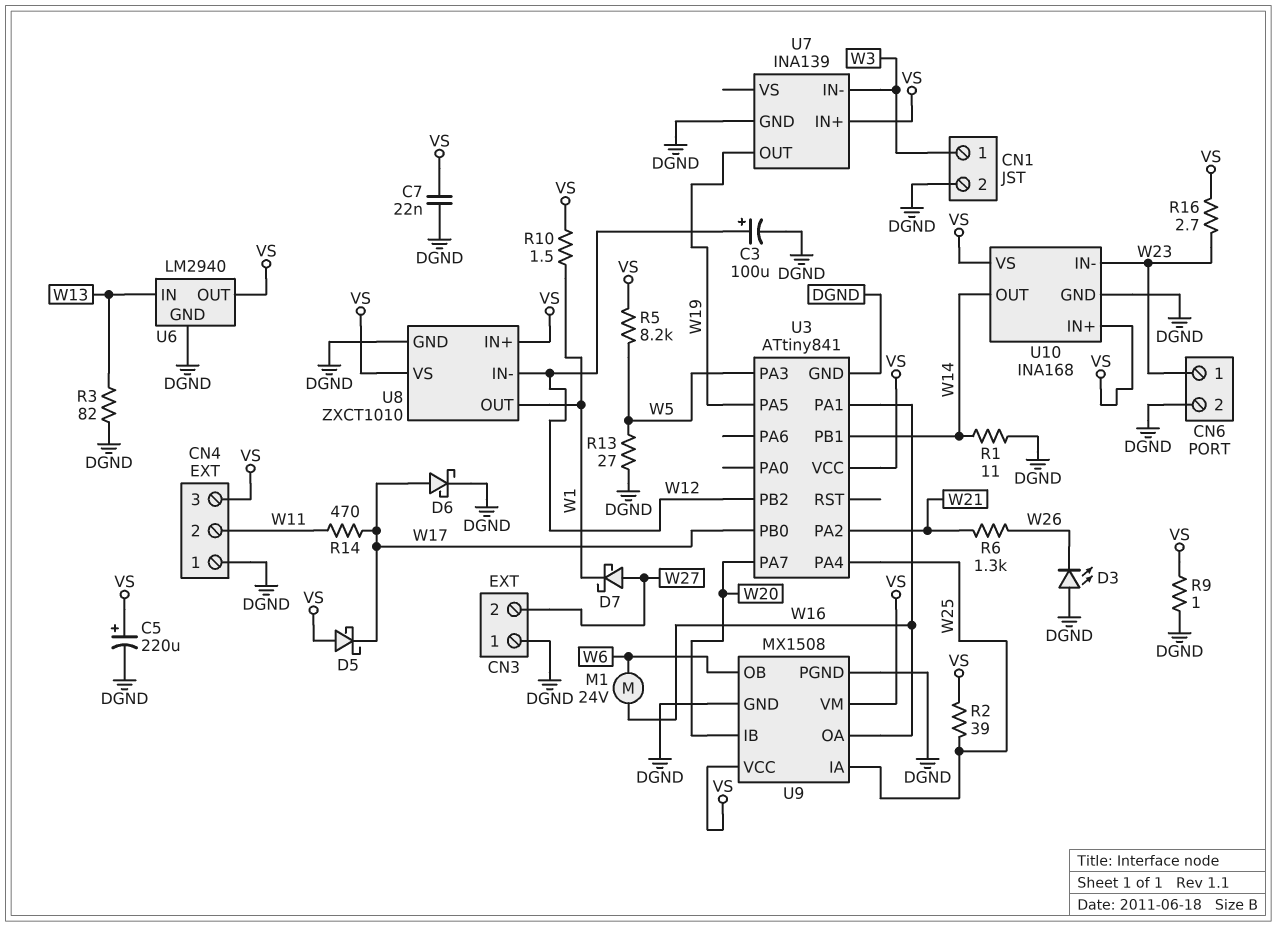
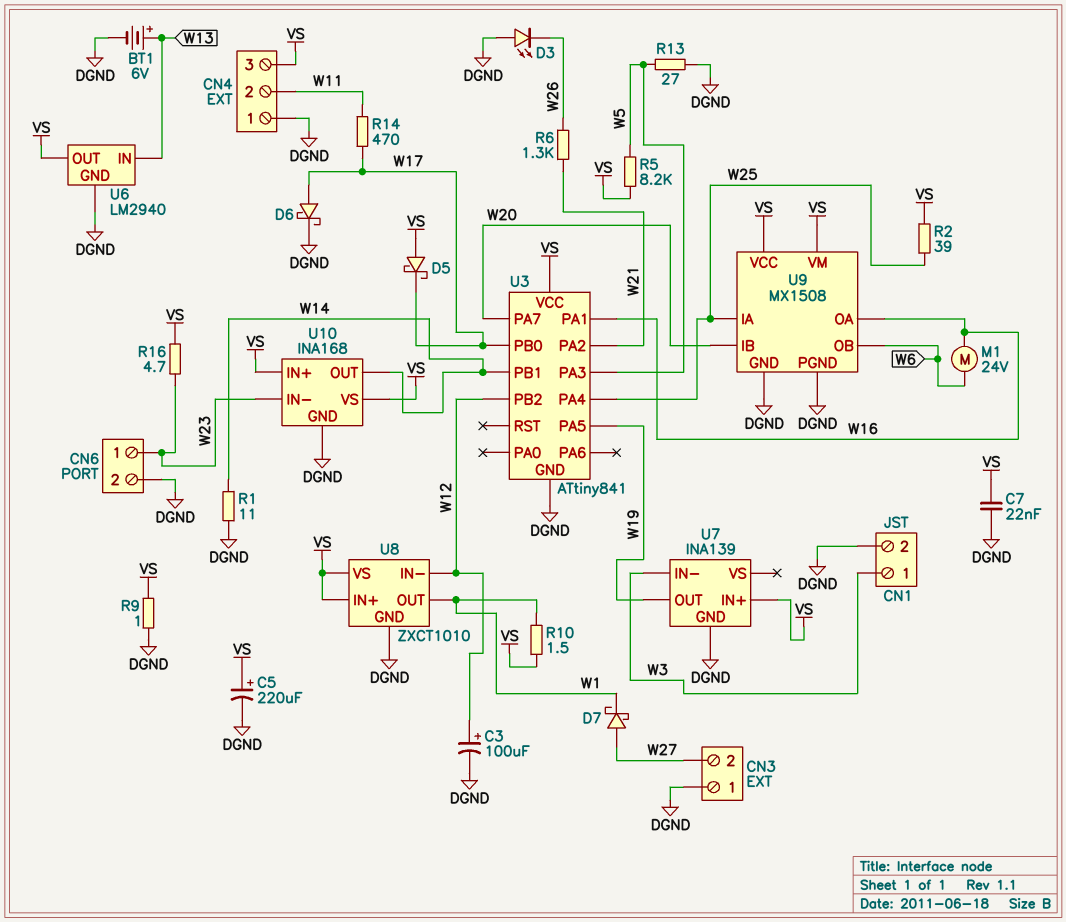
BT1: none -> 6V (plus W13, minus DGND)
R3: 82 (DGND, W13) -> none
R16: 2.7 (VS, W23) -> 4.7 (VS, W23)

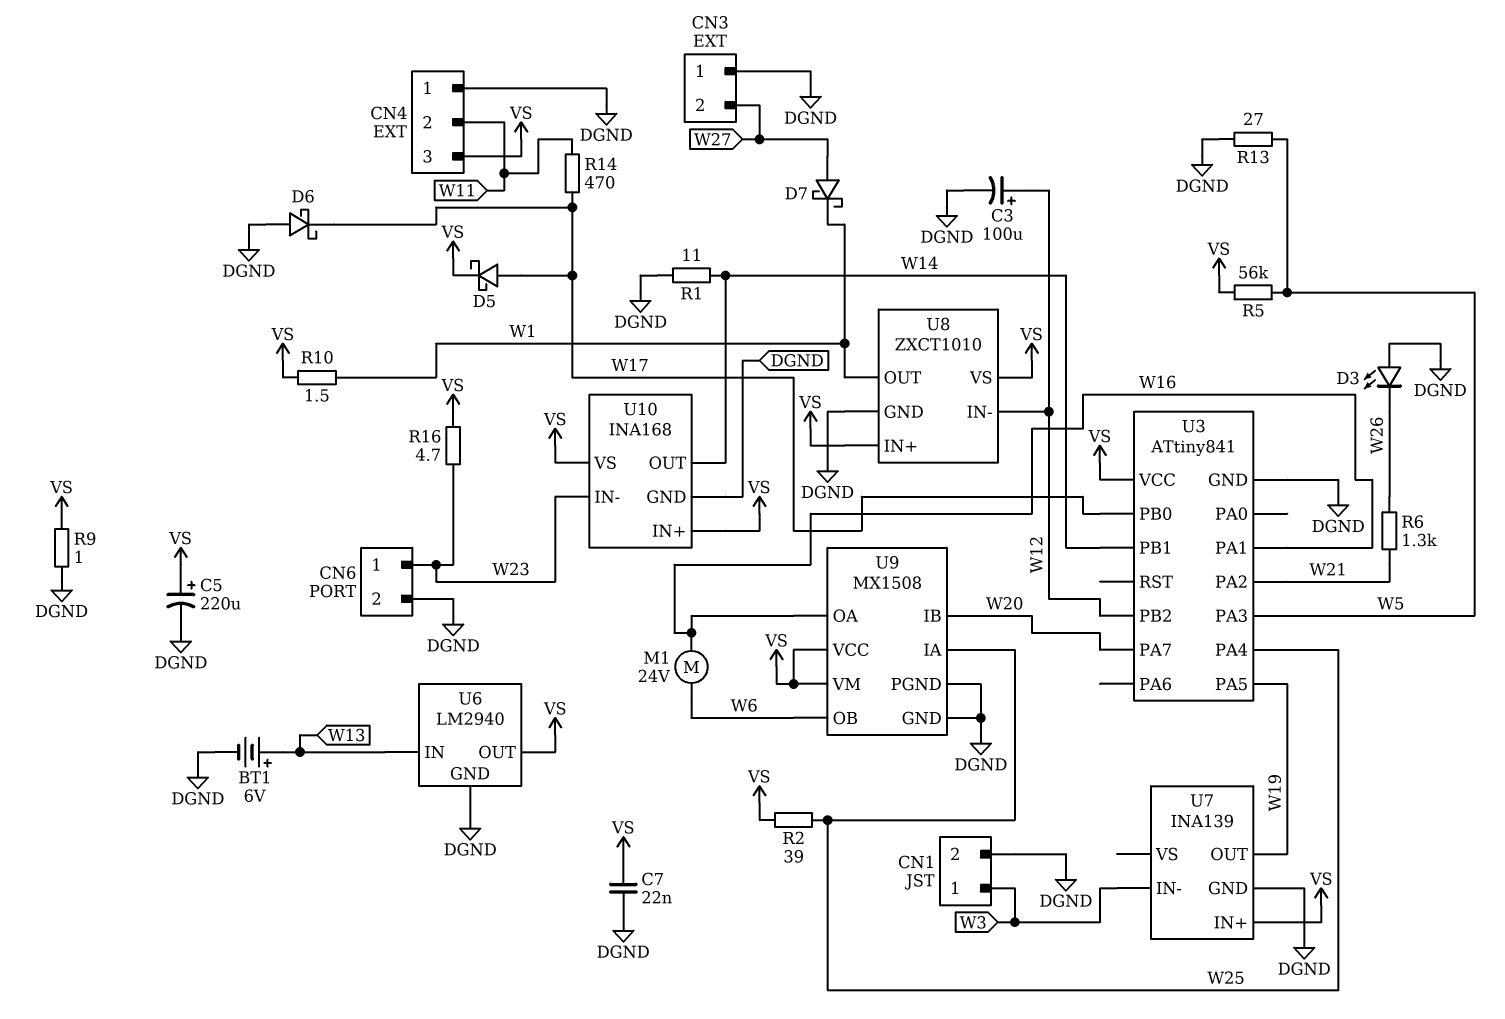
D5: schottky (A VS, K W17) -> schottky (A W17, K VS)
D6: schottky (A W17, K DGND) -> schottky (A DGND, K W17)
R5: 8.2k (VS, W5) -> 56k (VS, W5)

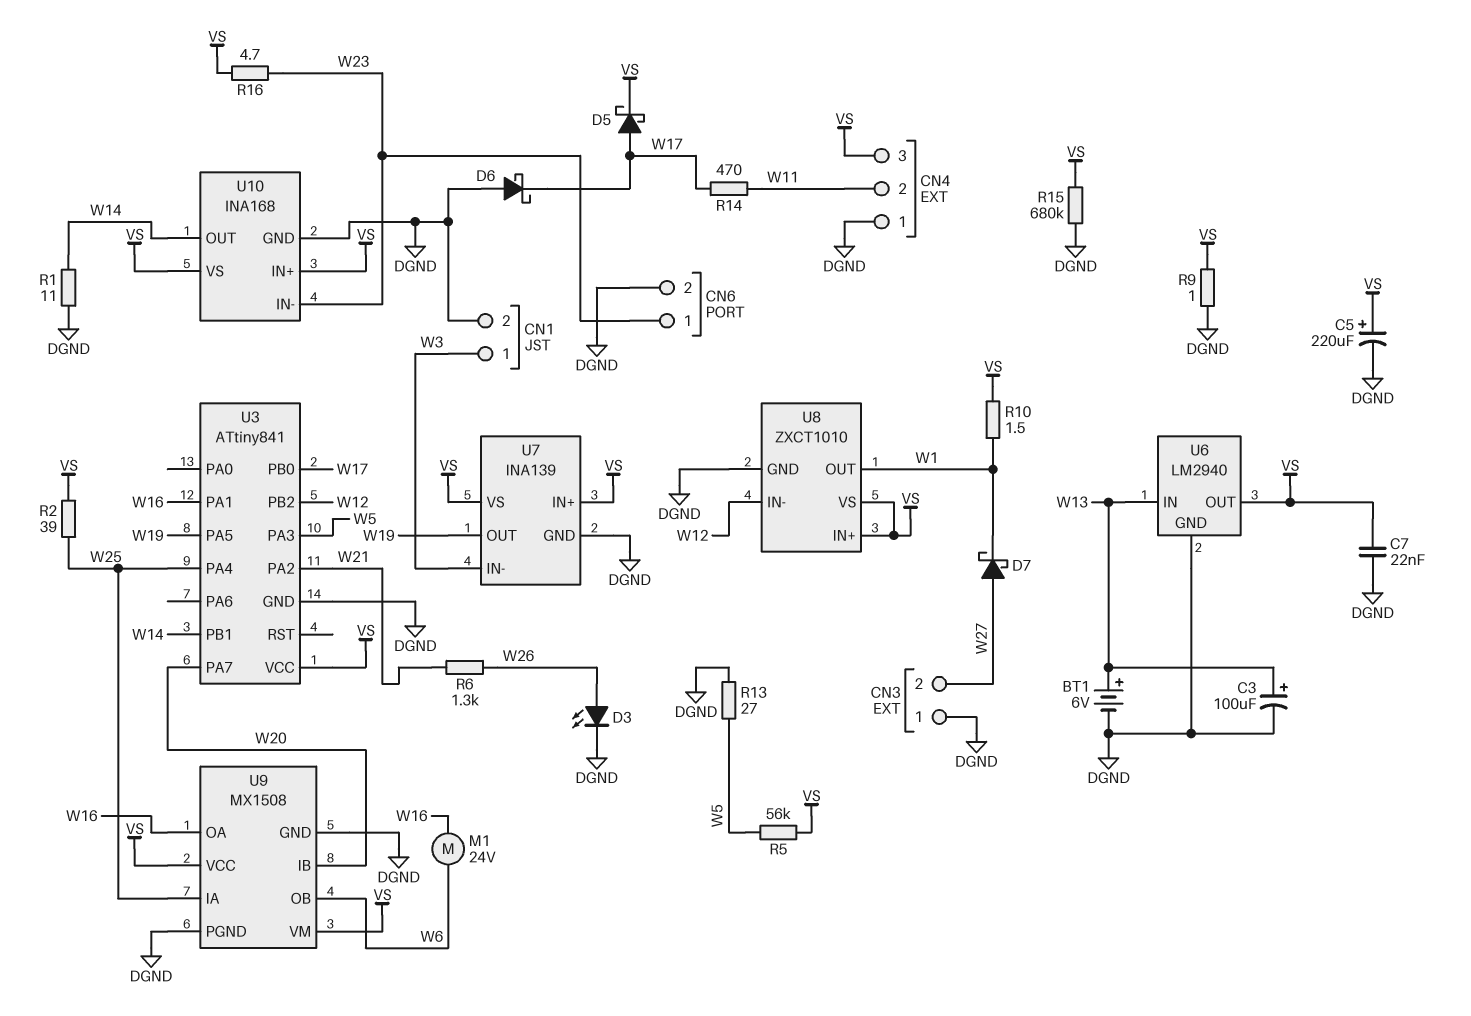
C3: 100uF (plus W12, minus DGND) -> 100uF (plus W13, minus DGND)
D3: LED (A DGND, K W26) -> LED (A W26, K DGND)
R15: none -> 680k (DGND, VS)
U7 pin VS: none -> VS

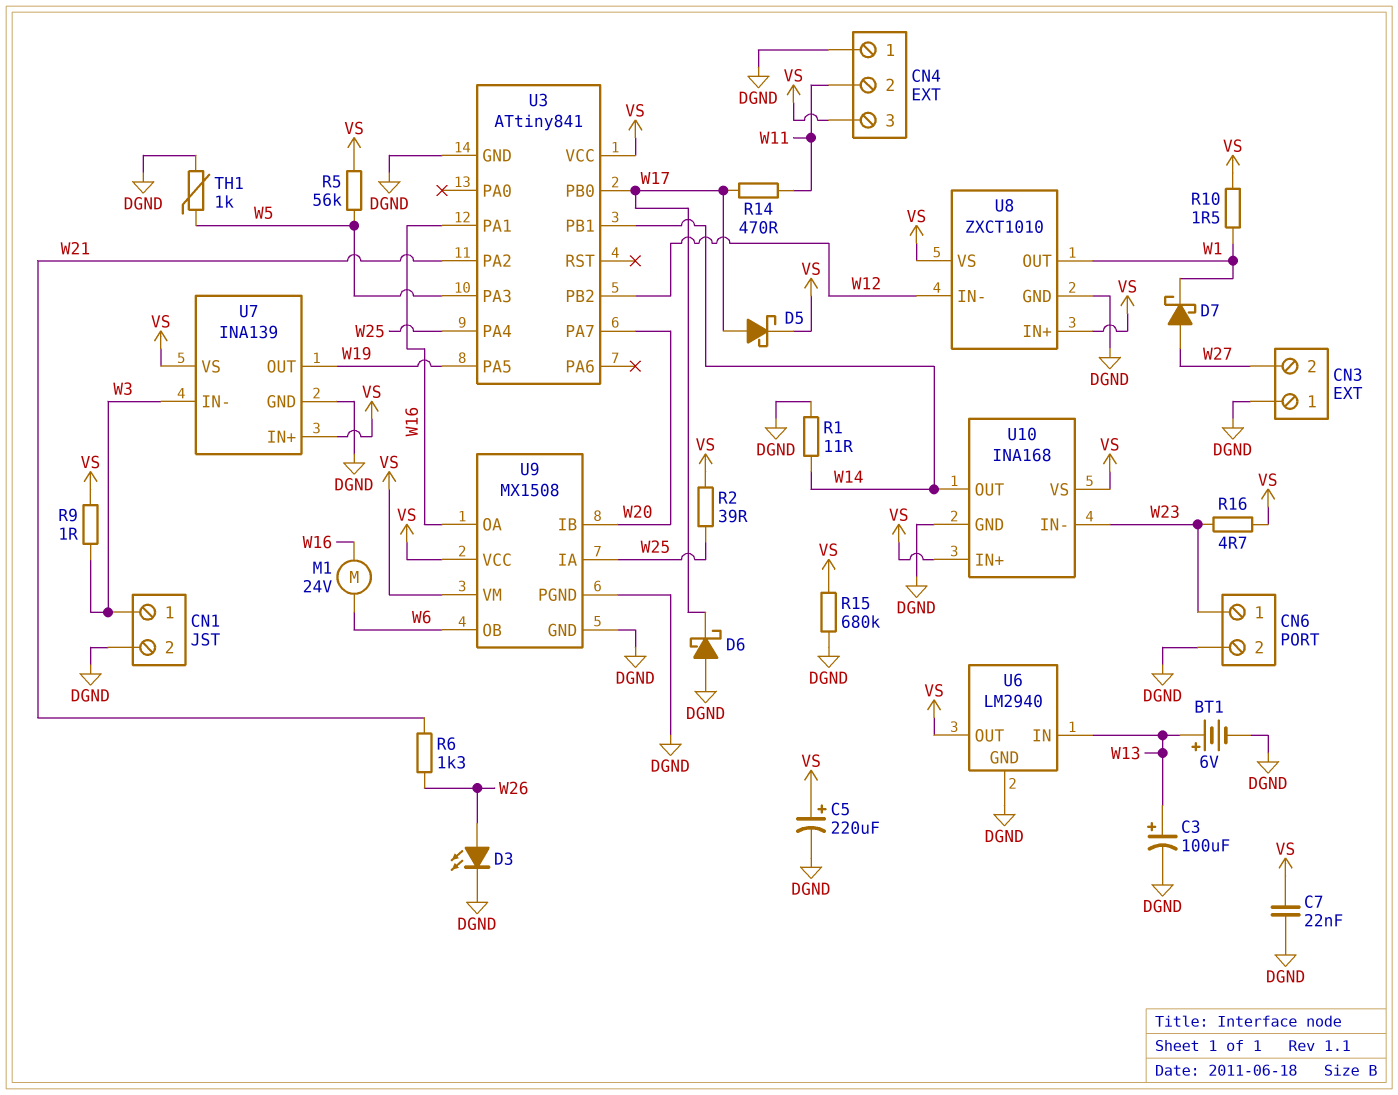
R9: 1 (DGND, VS) -> 1 (VS, W3)
R13: 27 (DGND, W5) -> none
TH1: none -> 1k (DGND, W5)

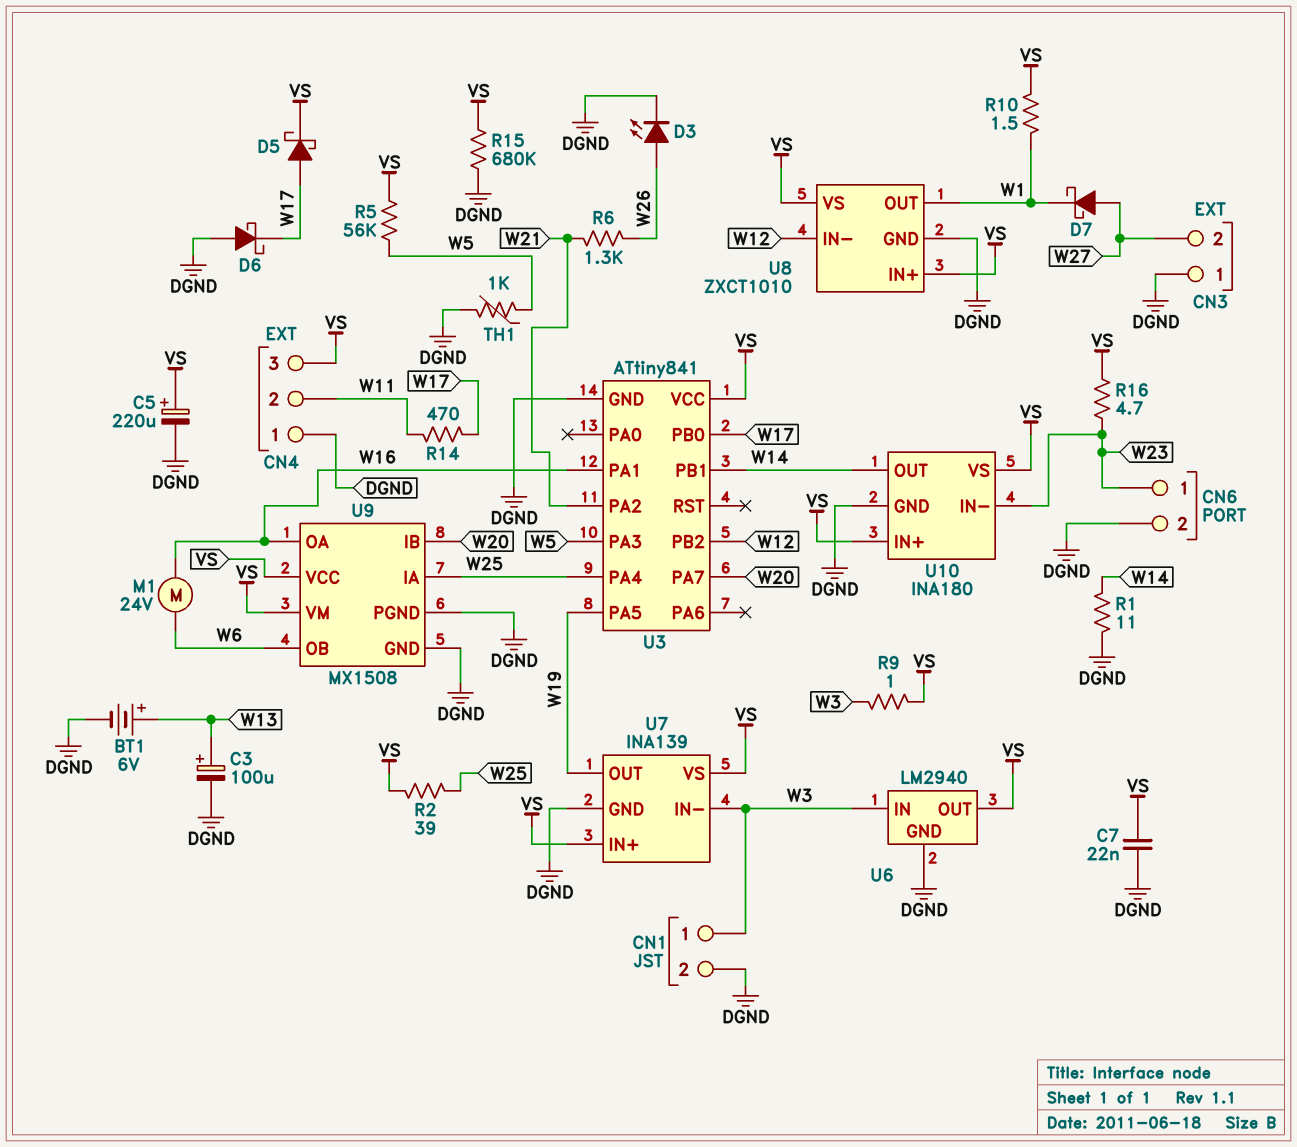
U6 pin IN: W13 -> W3
U10: INA168 -> INA180

